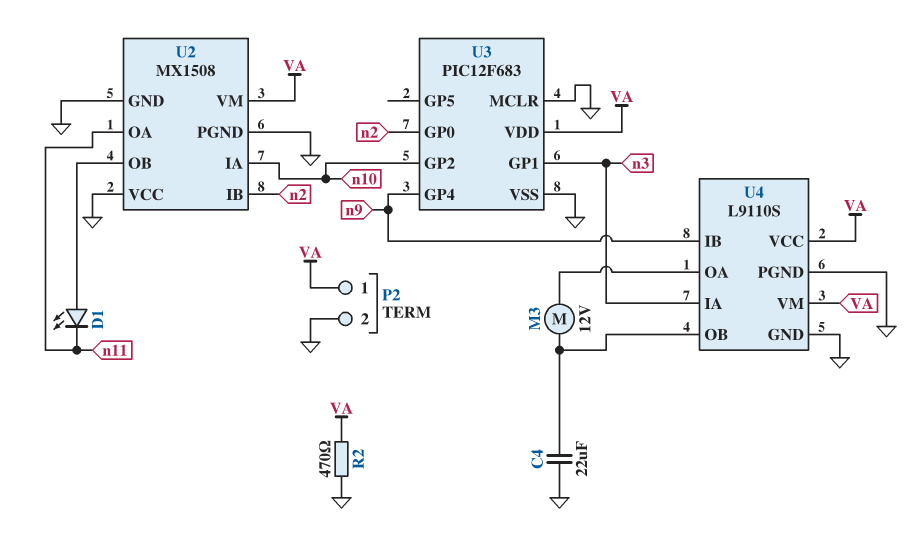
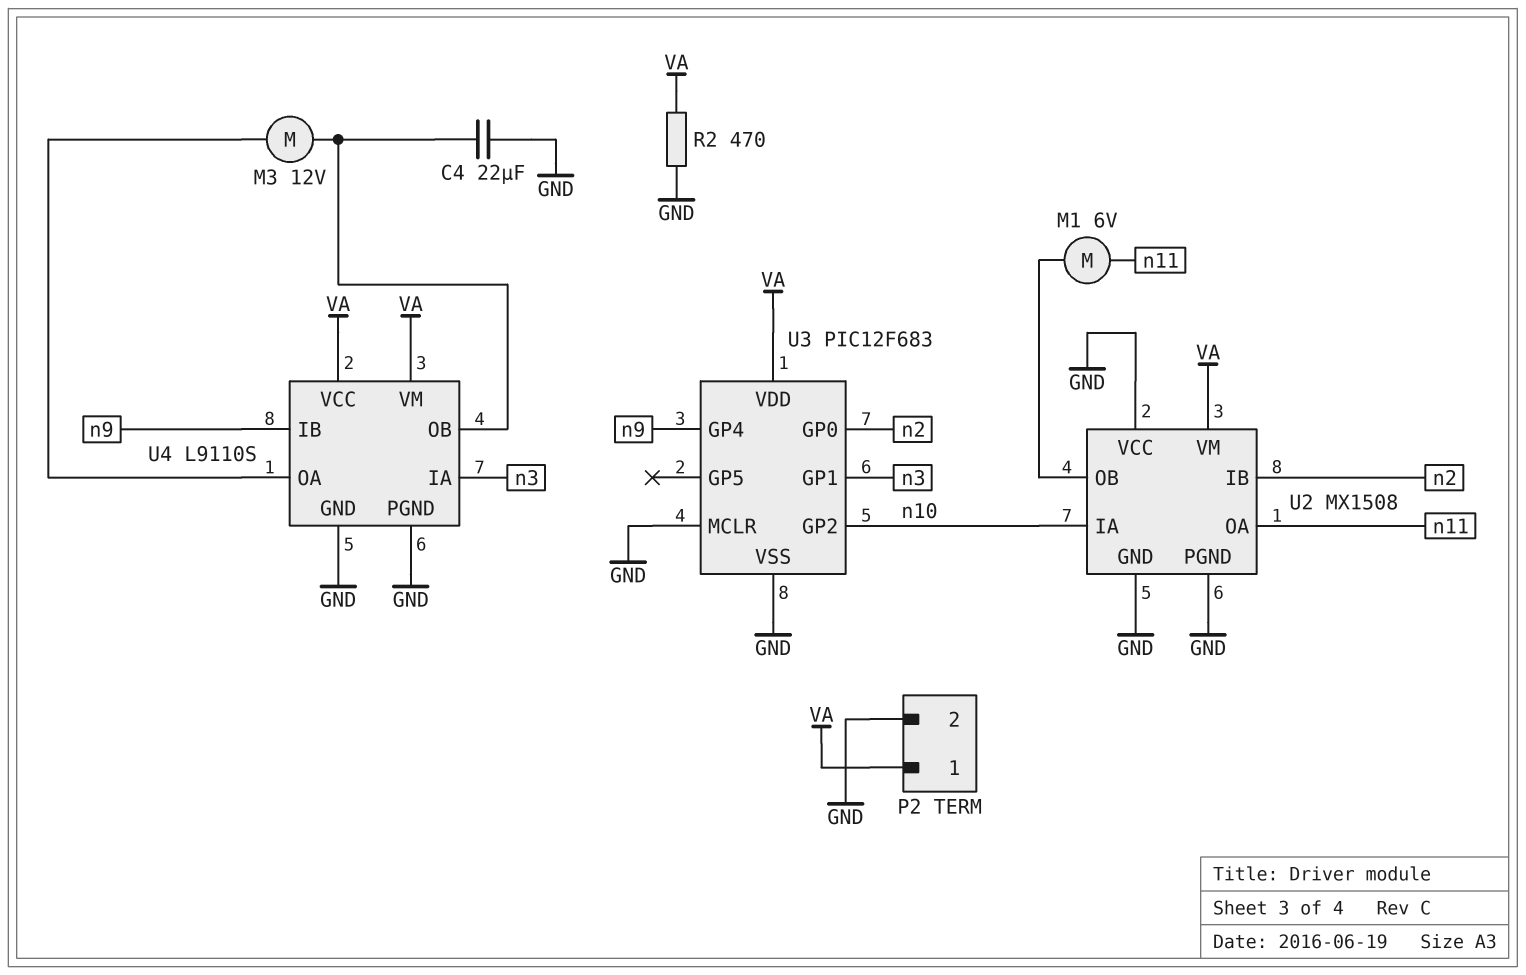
D1: LED (A U2/OB, K n11) -> none
M1: none -> motor 6V (U2/OB, n11)

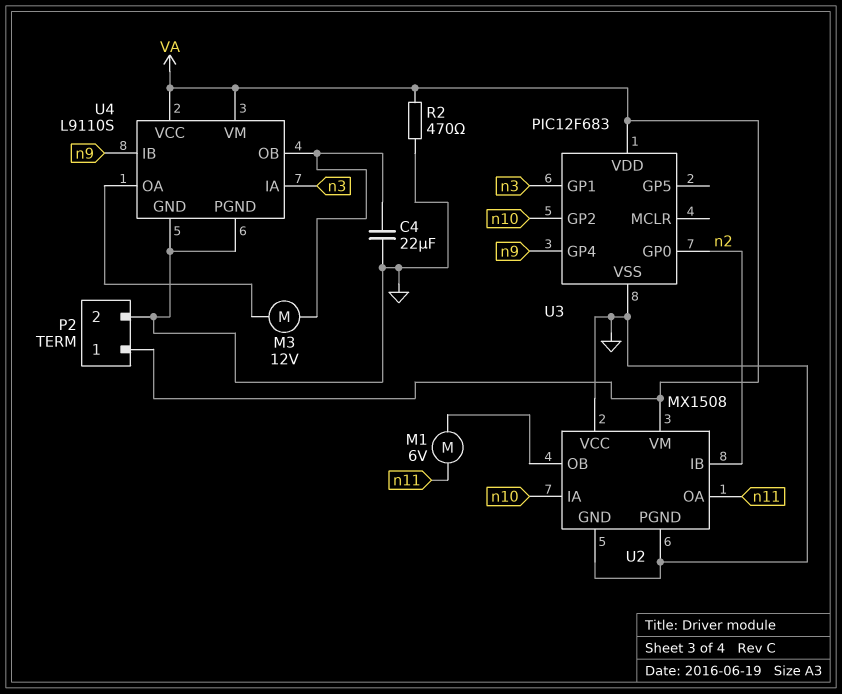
U3 pin MCLR: GND -> none

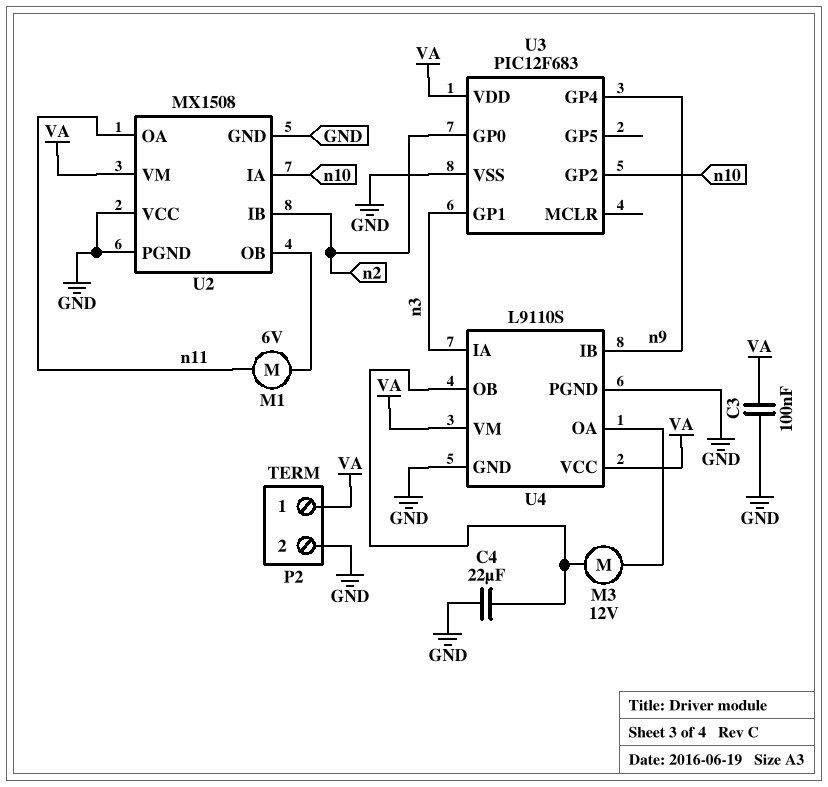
C3: none -> 100nF (GND, VA)
R2: 470 (GND, VA) -> none

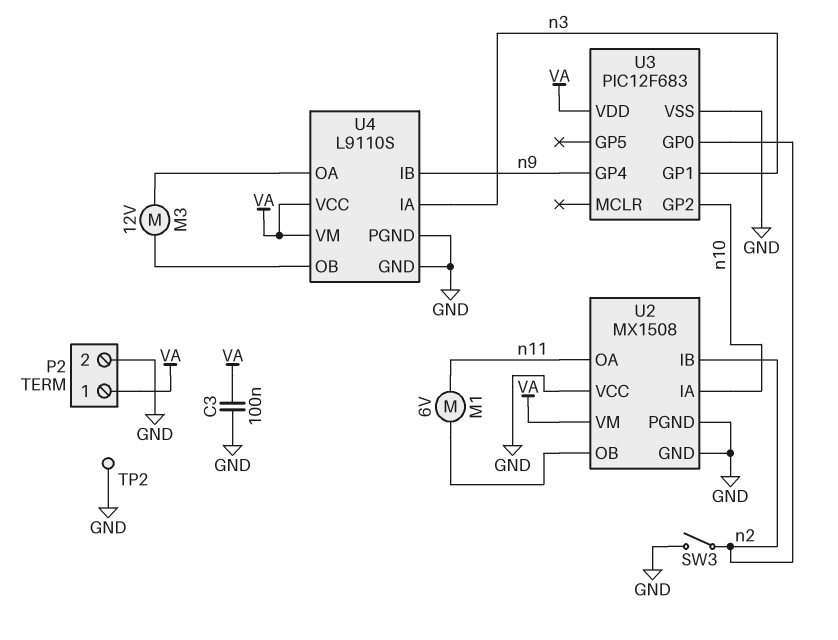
C4: 22uF (GND, U4/OB) -> none
SW3: none -> switch (GND, n2)
TP2: none -> test point (GND)

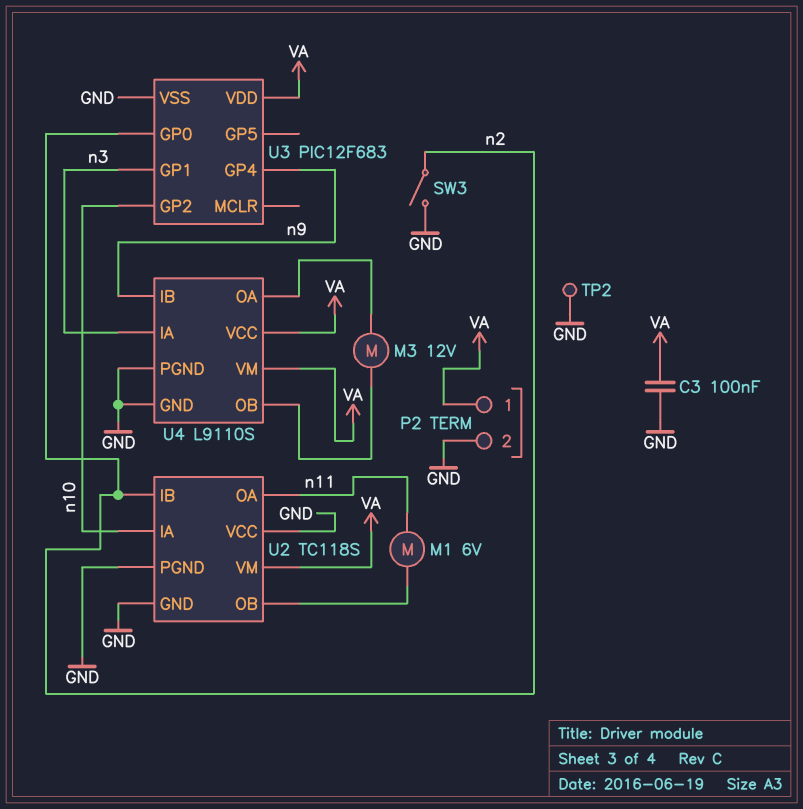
U2: MX1508 -> TC118S

